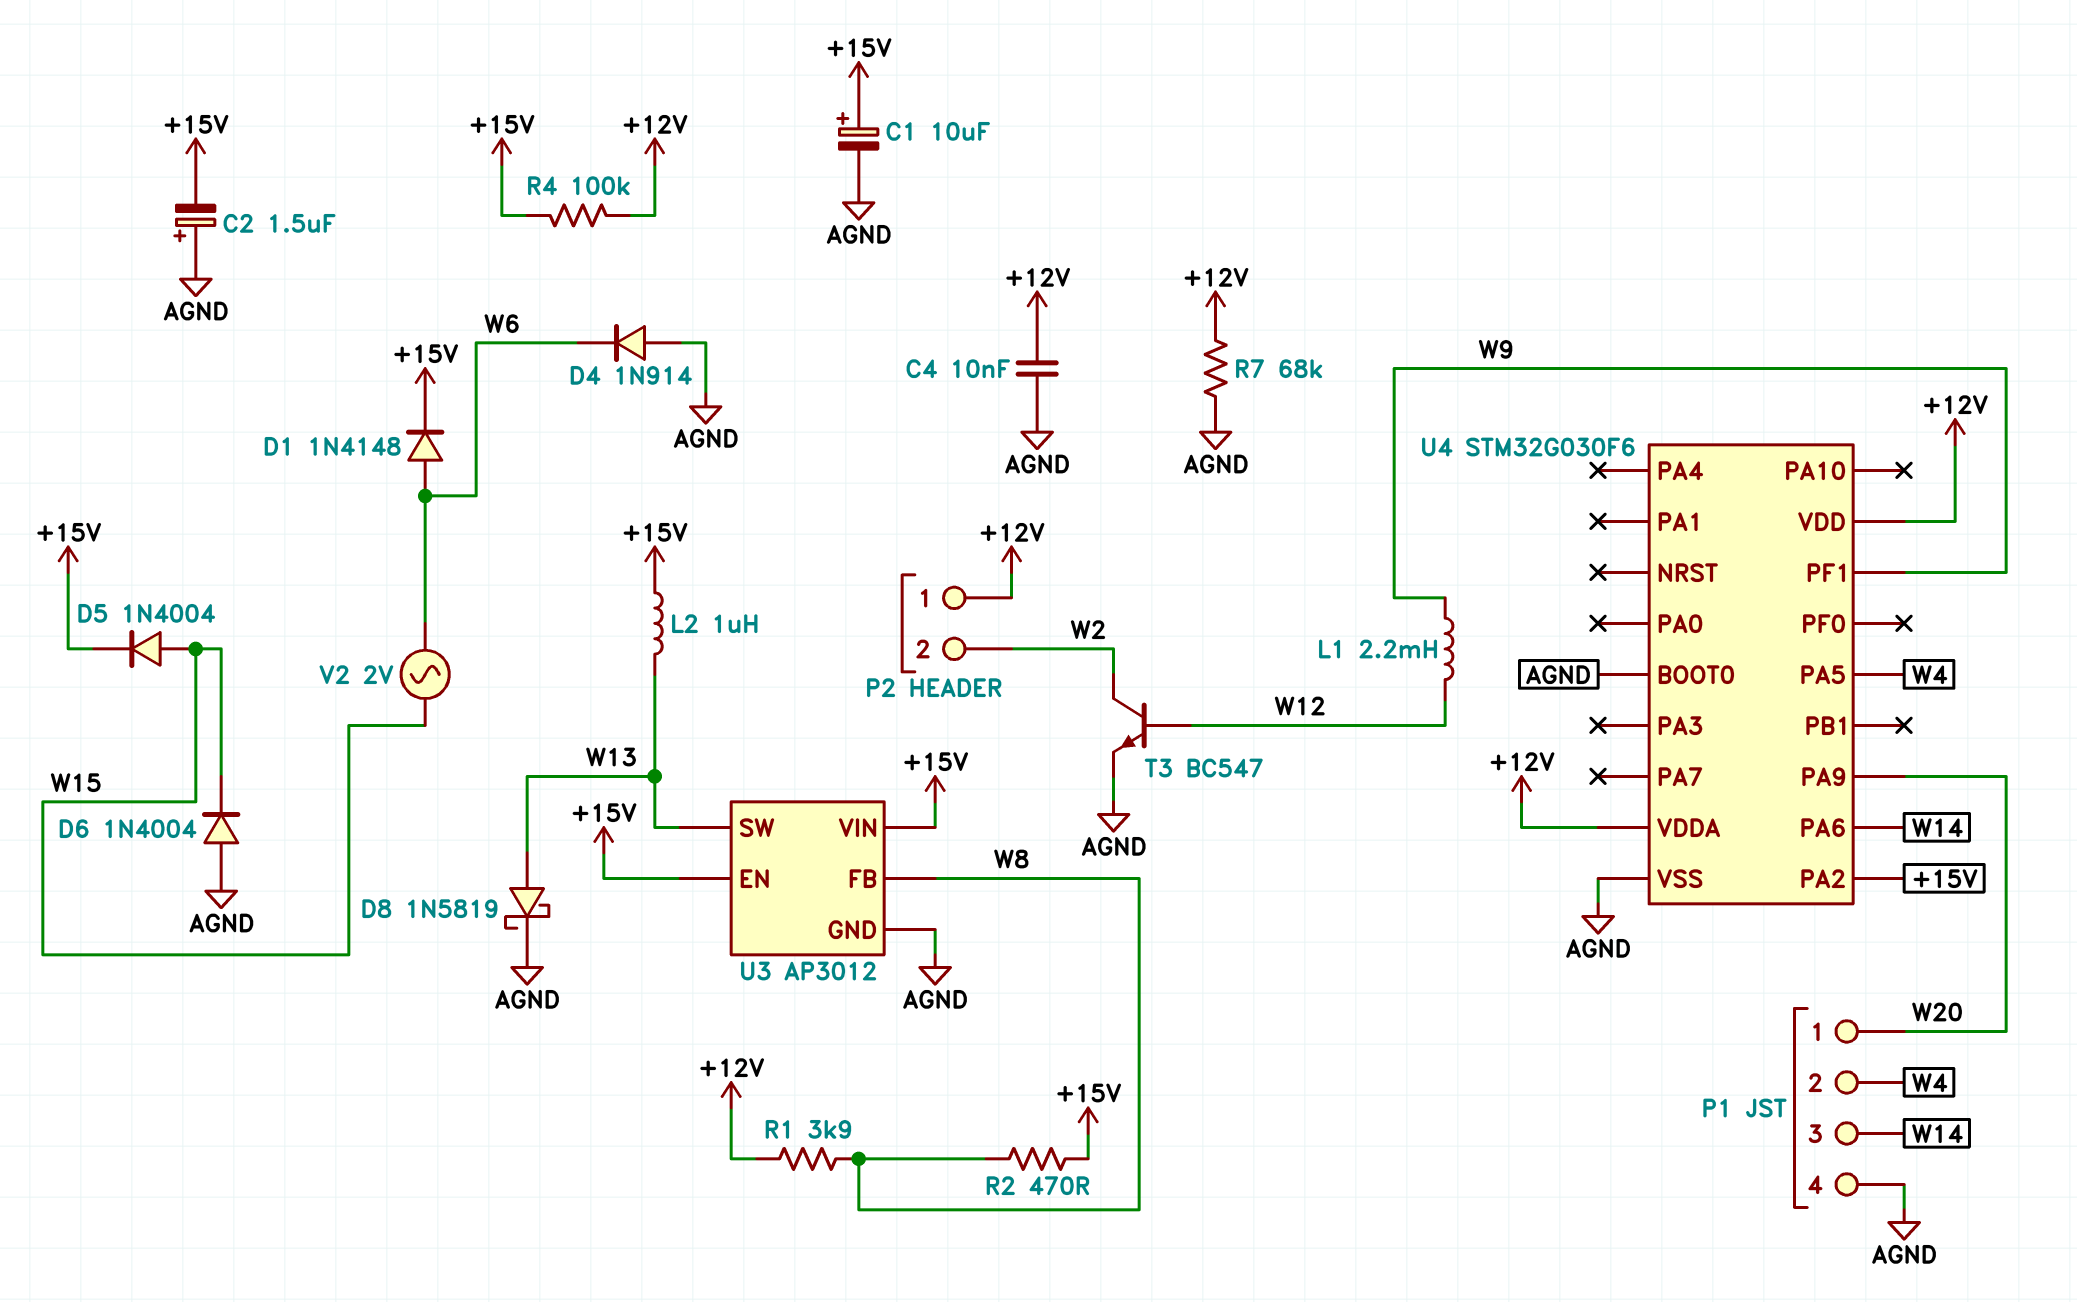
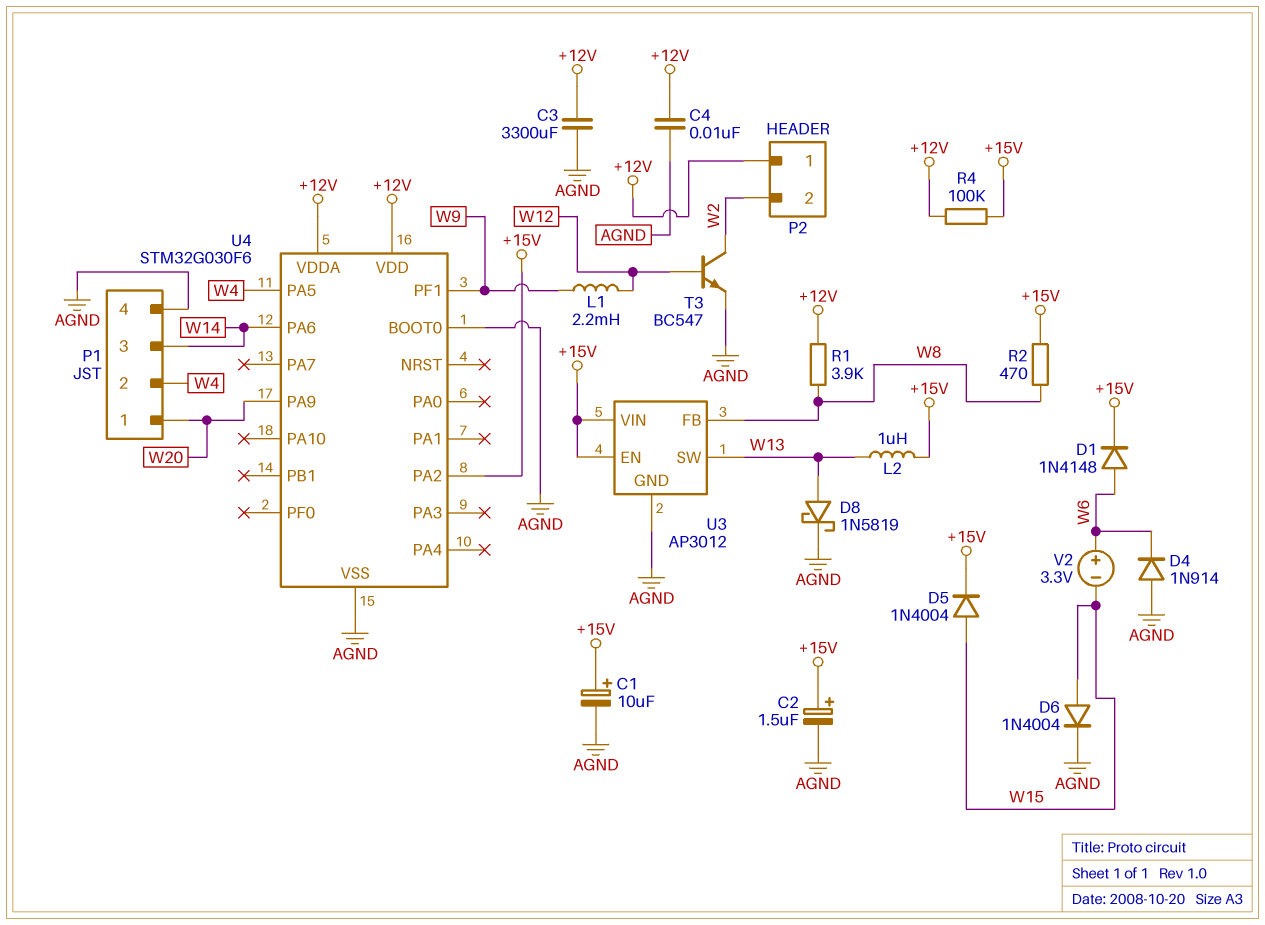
C2: 1.5uF (plus AGND, minus +15V) -> 1.5uF (plus +15V, minus AGND)
C3: none -> 3300uF (+12V, AGND)
D6: diode 1N4004 (A AGND, K W15) -> diode 1N4004 (A W15, K AGND)
R7: 68k (+12V, AGND) -> none
V2: AC 2V (W6, W15) -> 3.3V (plus W6, minus W15)

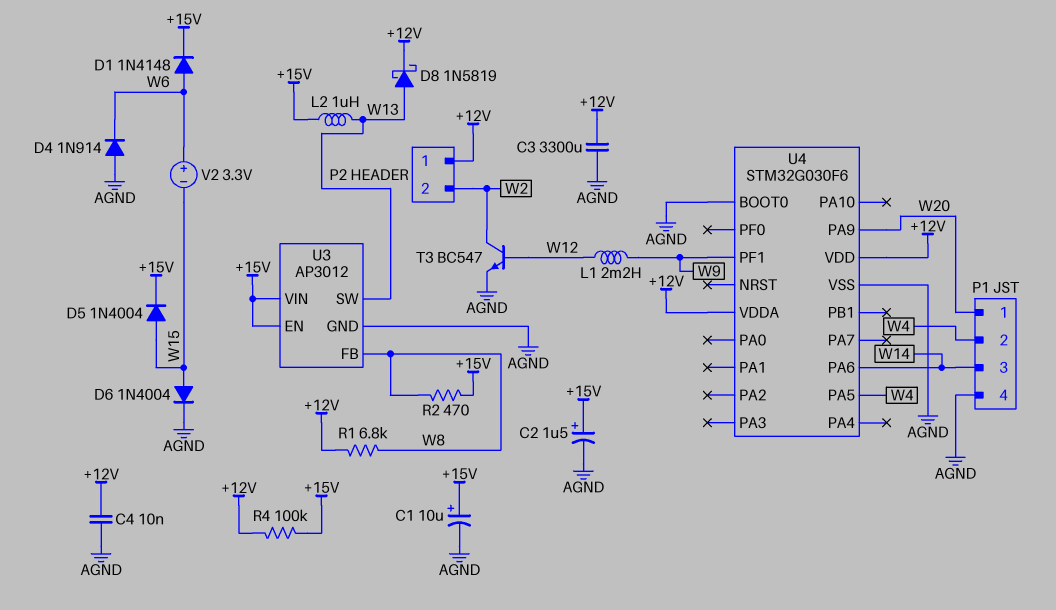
D8: schottky 1N5819 (A W13, K AGND) -> schottky 1N5819 (A W13, K +12V)
R1: 3.9k (+12V, W8) -> 6.8k (+12V, W8)
U4 pin PA2: +15V -> none

